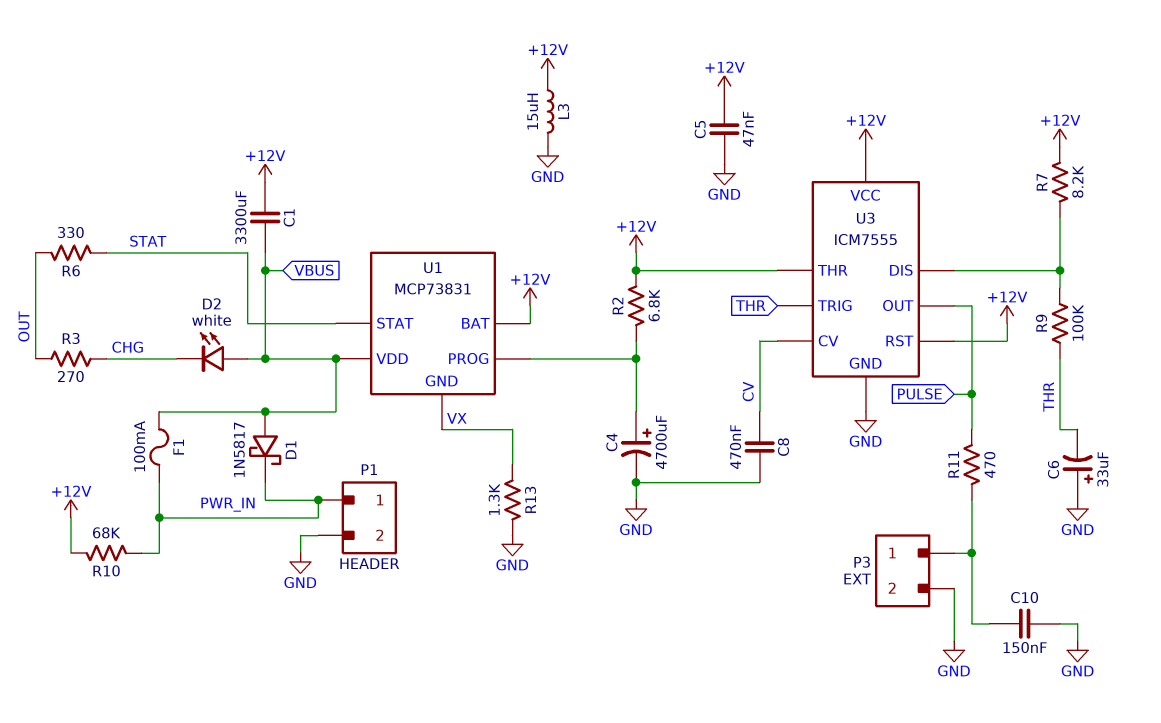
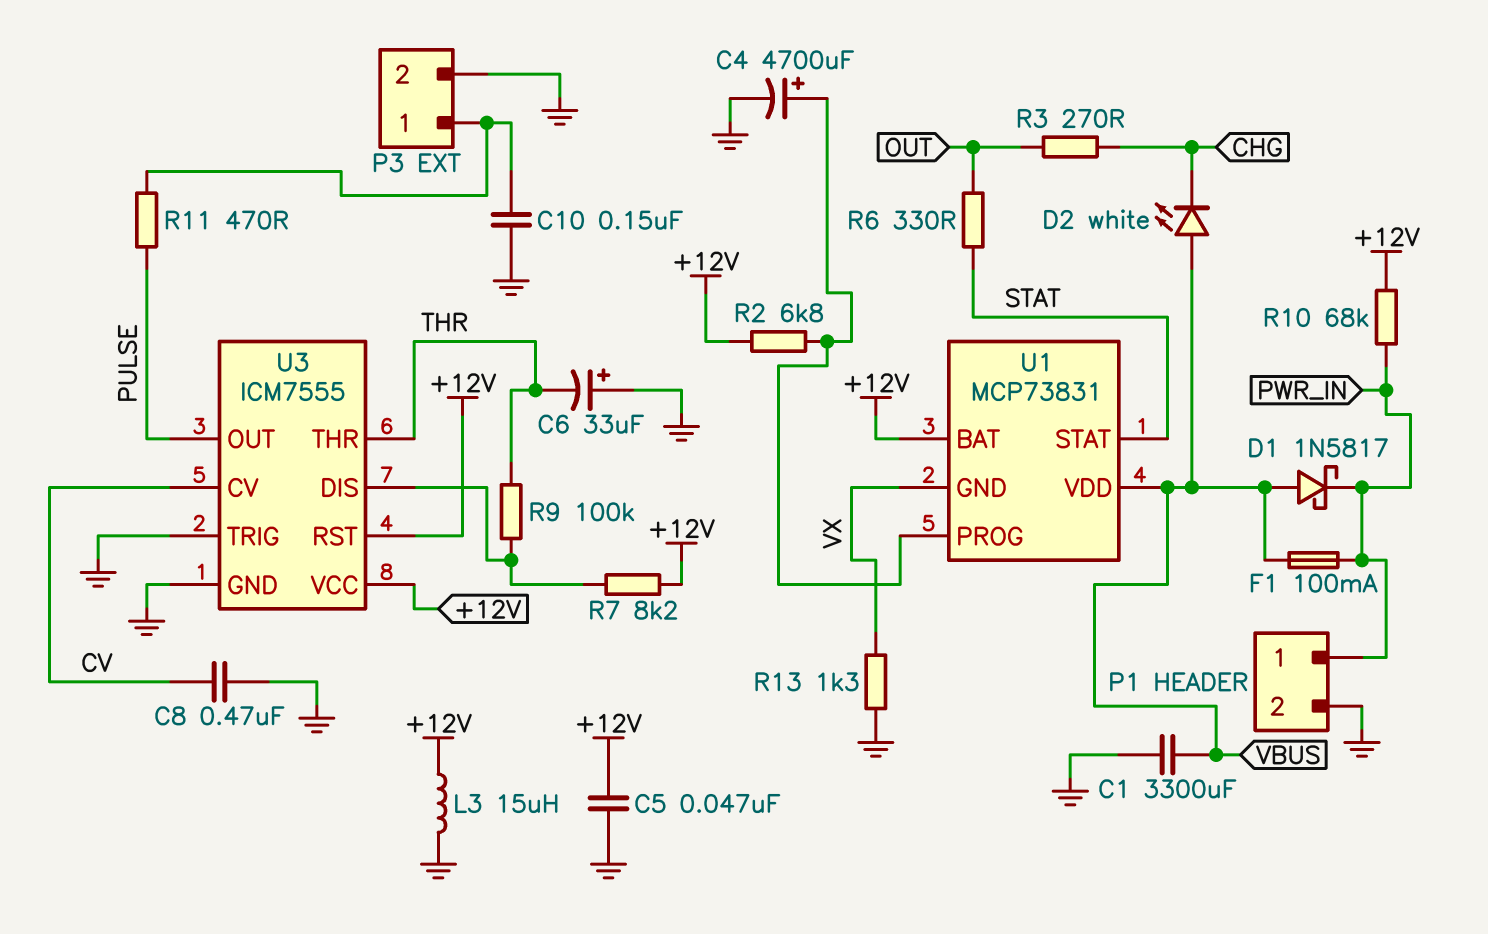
C1: 3300uF (+12V, VBUS) -> 3300uF (GND, VBUS)
U3 pin THR: +12V -> THR
U3 pin TRIG: THR -> GND

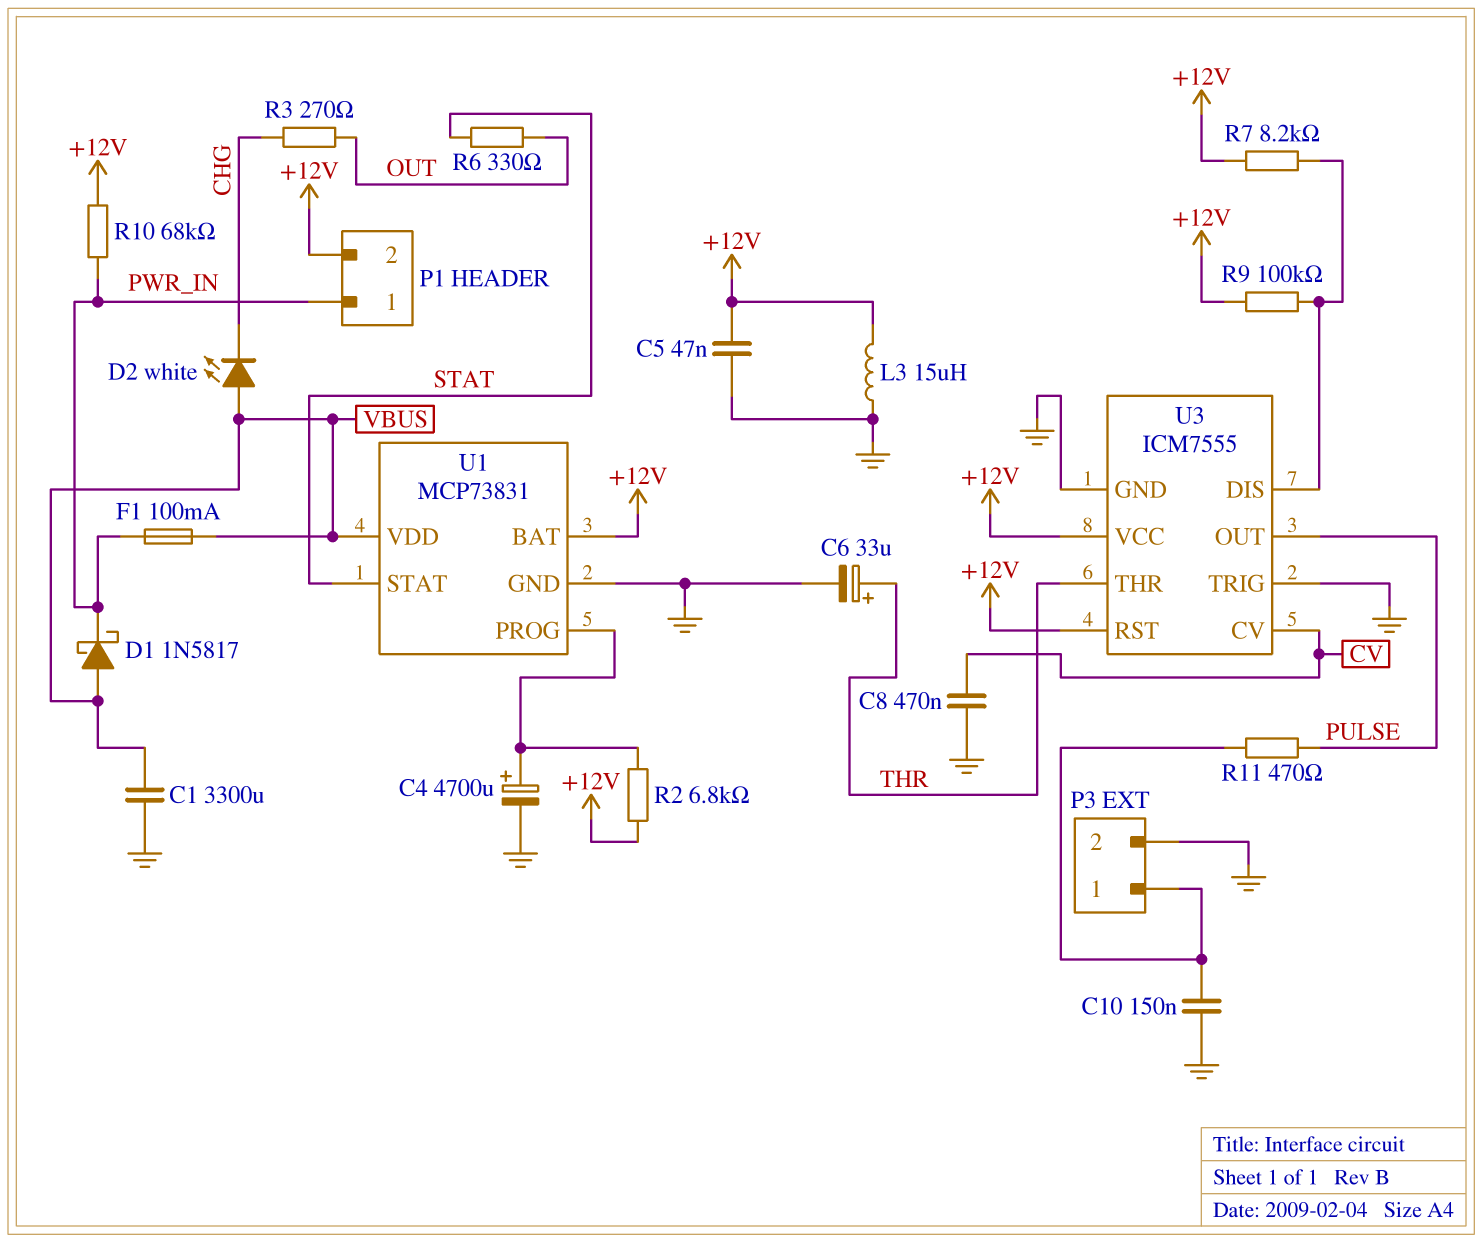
C6: 33uF (plus GND, minus THR) -> 33uF (plus THR, minus GND)
P1 pin 2: GND -> +12V
R9: 100k (THR, U3/DIS) -> 100k (+12V, U3/DIS)
R13: 1.3k (GND, VX) -> none
U1 pin GND: VX -> GND

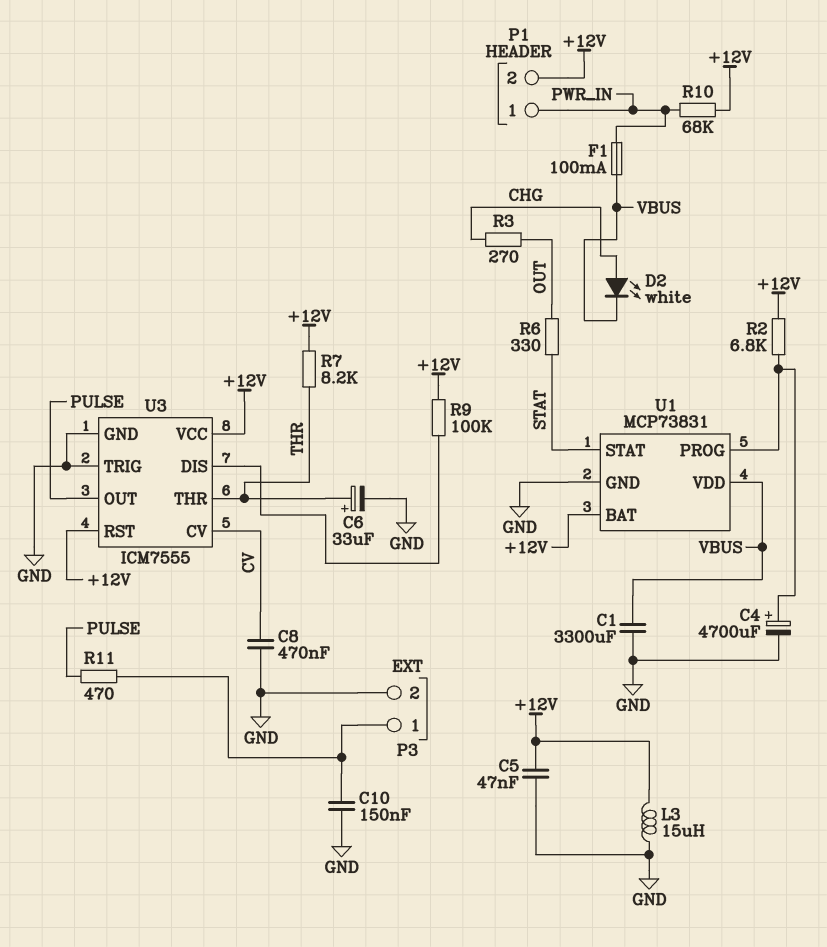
D1: schottky 1N5817 (A VBUS, K PWR_IN) -> none
D2: LED white (A VBUS, K CHG) -> LED white (A CHG, K VBUS)
R7: 8.2k (+12V, U3/DIS) -> 8.2k (+12V, THR)

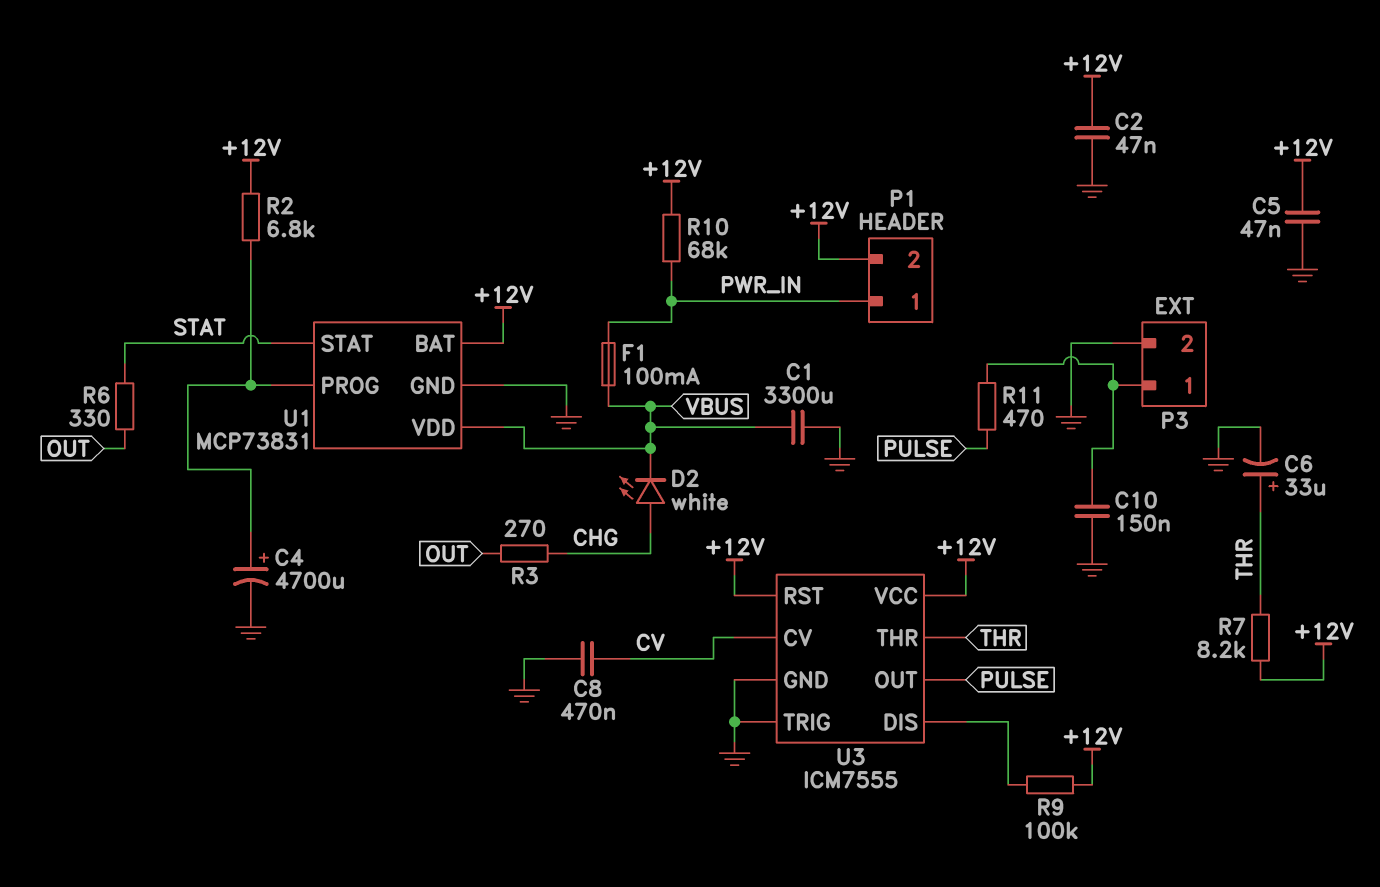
C2: none -> 47nF (+12V, GND)
L3: 15uH (+12V, GND) -> none

